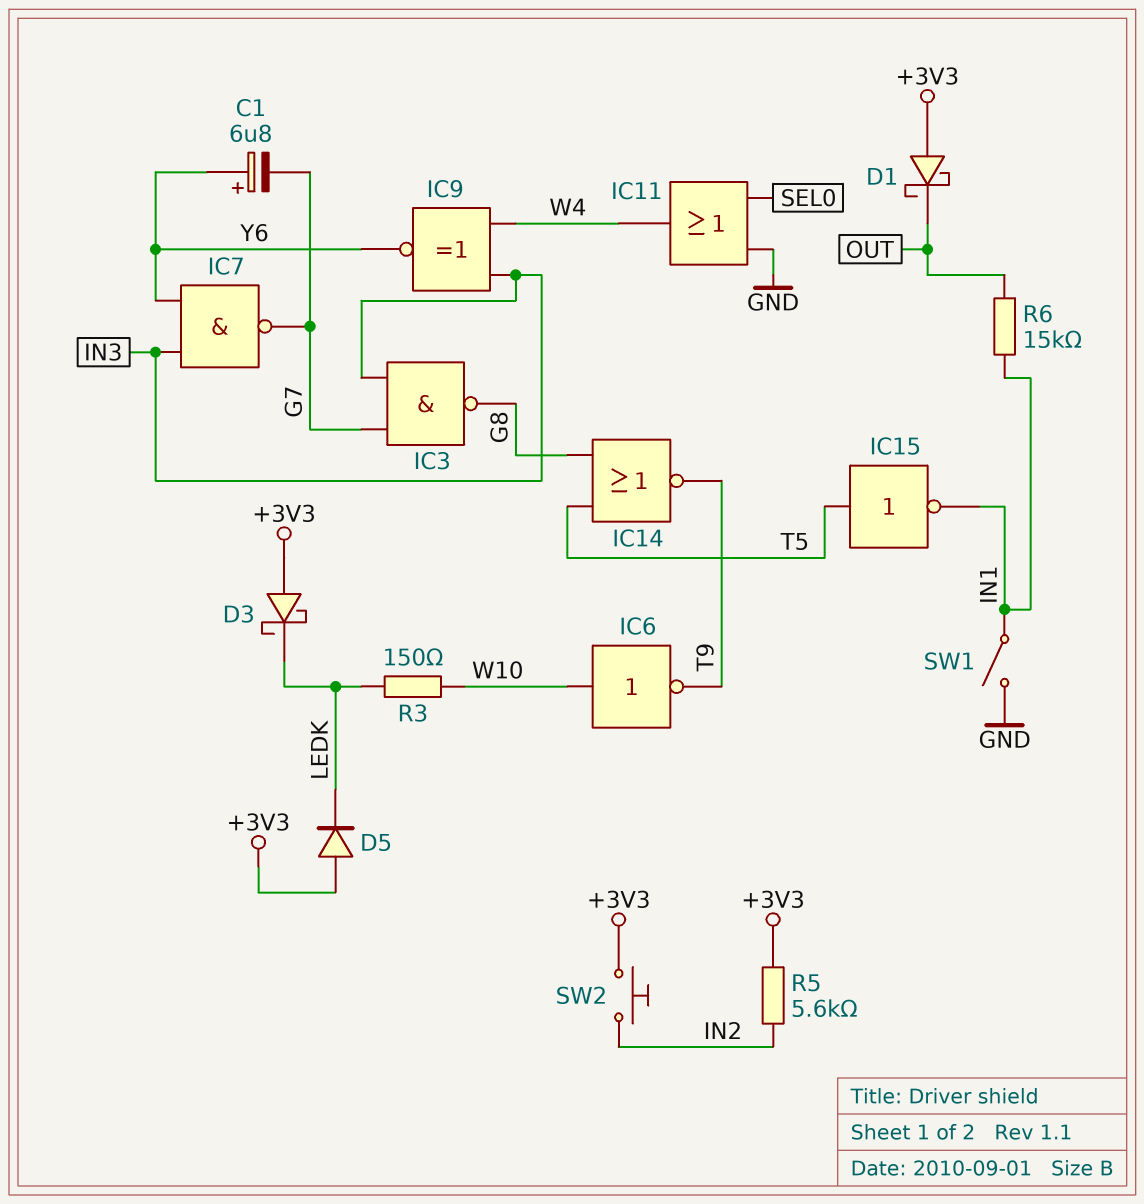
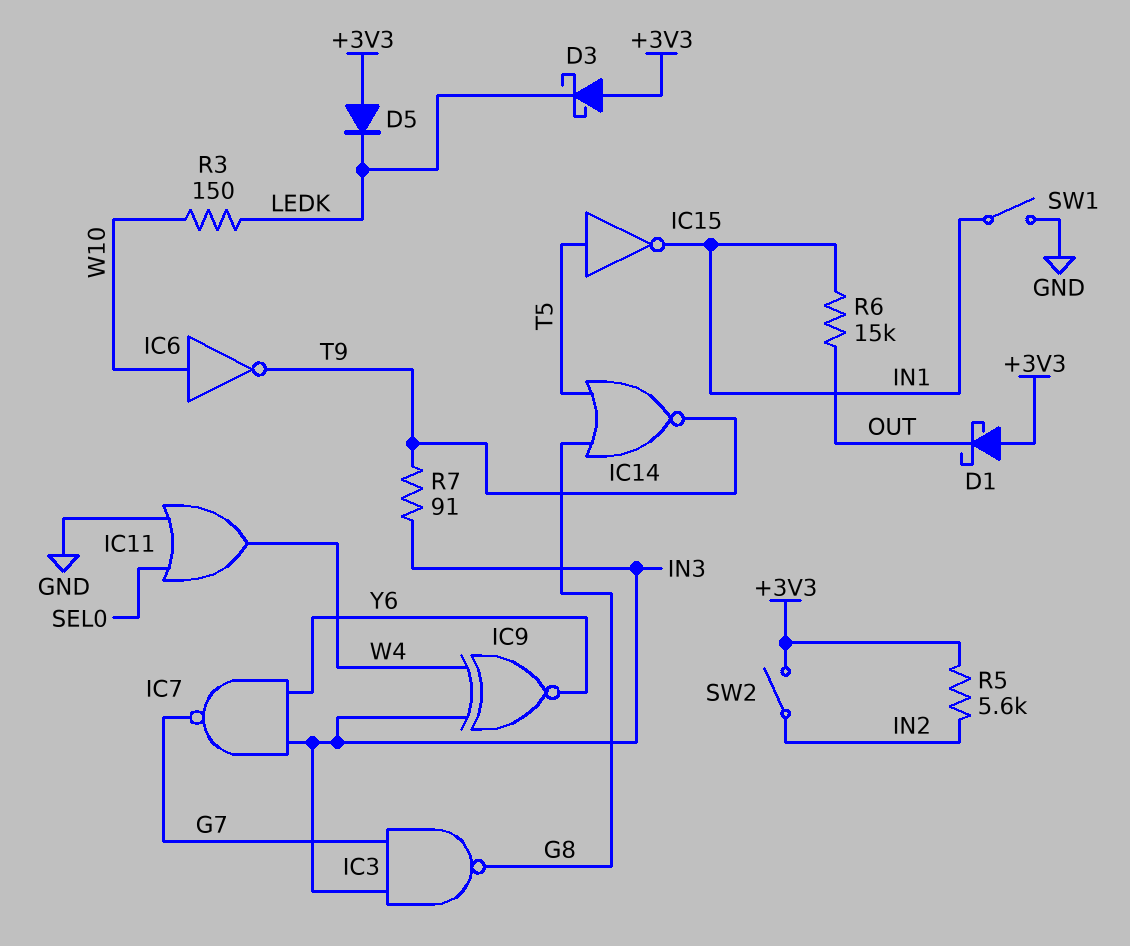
C1: 6.8uF (plus Y6, minus G7) -> none
R7: none -> 91 (IN3, T9)
SW2: button (+3V3, IN2) -> switch (+3V3, IN2)

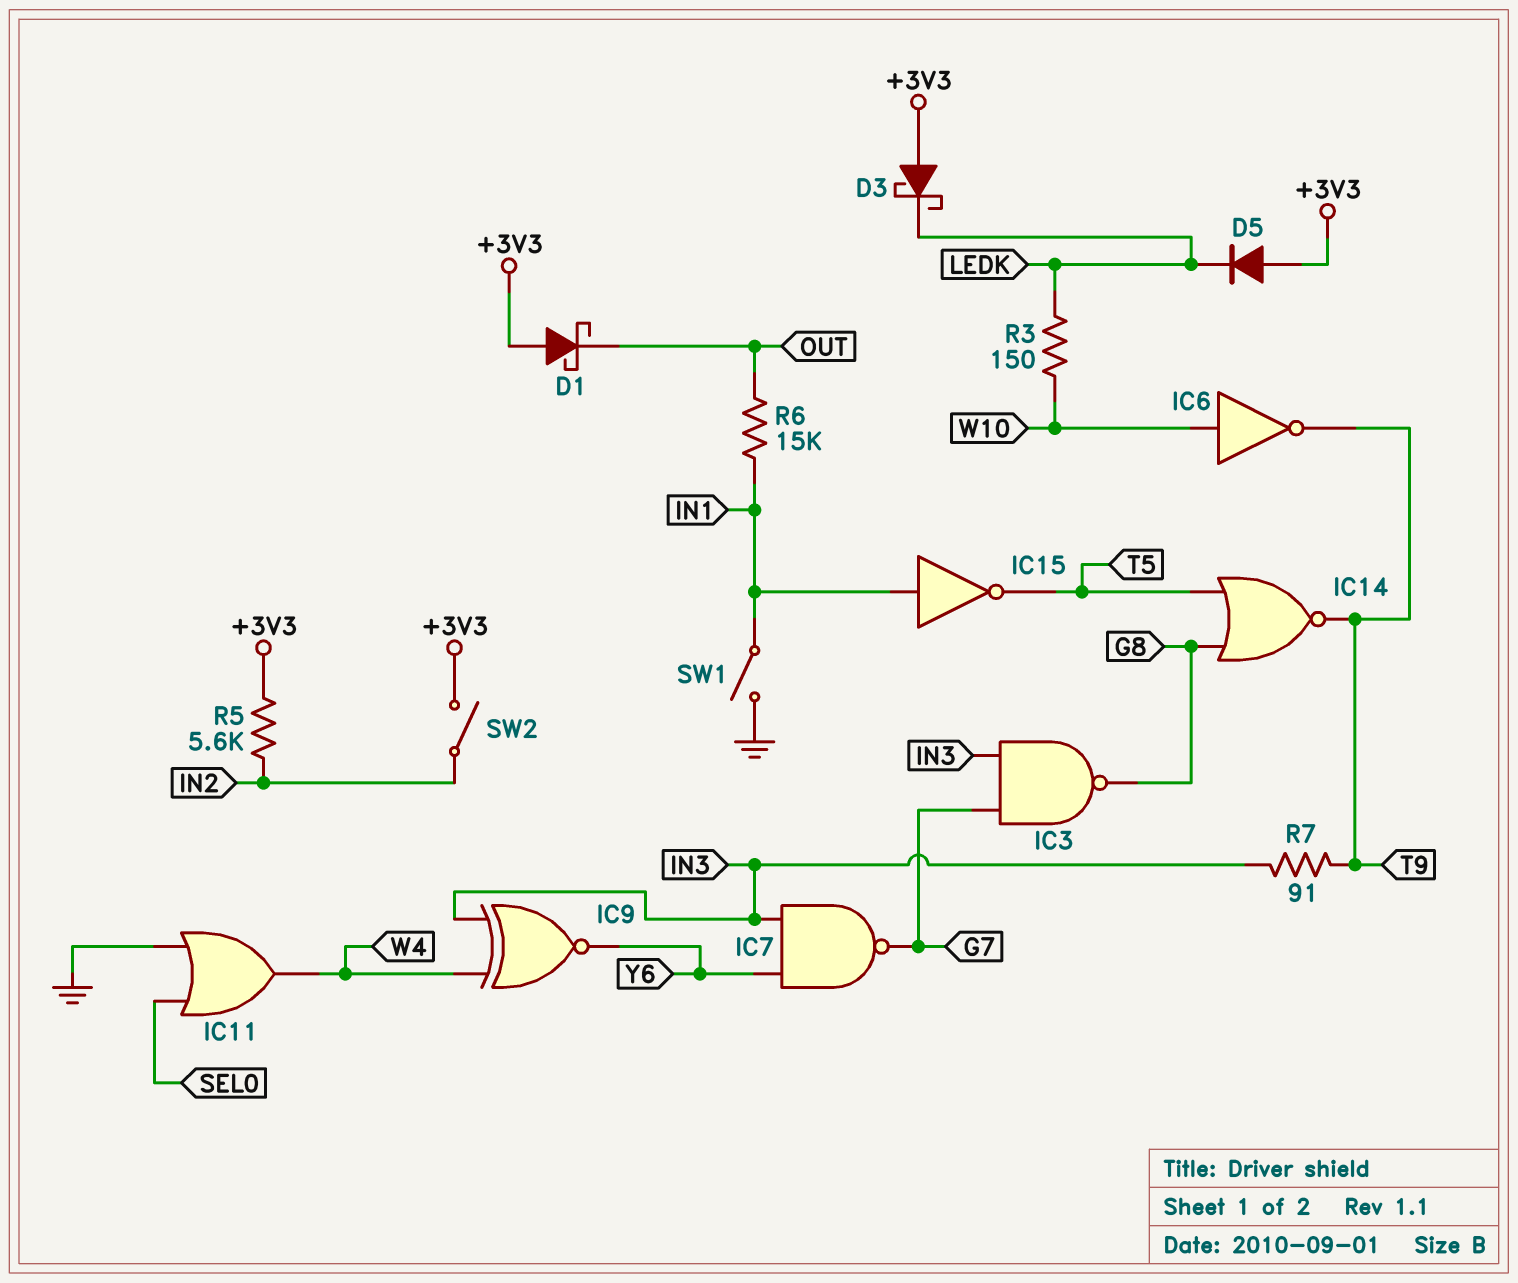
IC15: NOT (in T5, out IN1) -> NOT (in IN1, out T5)

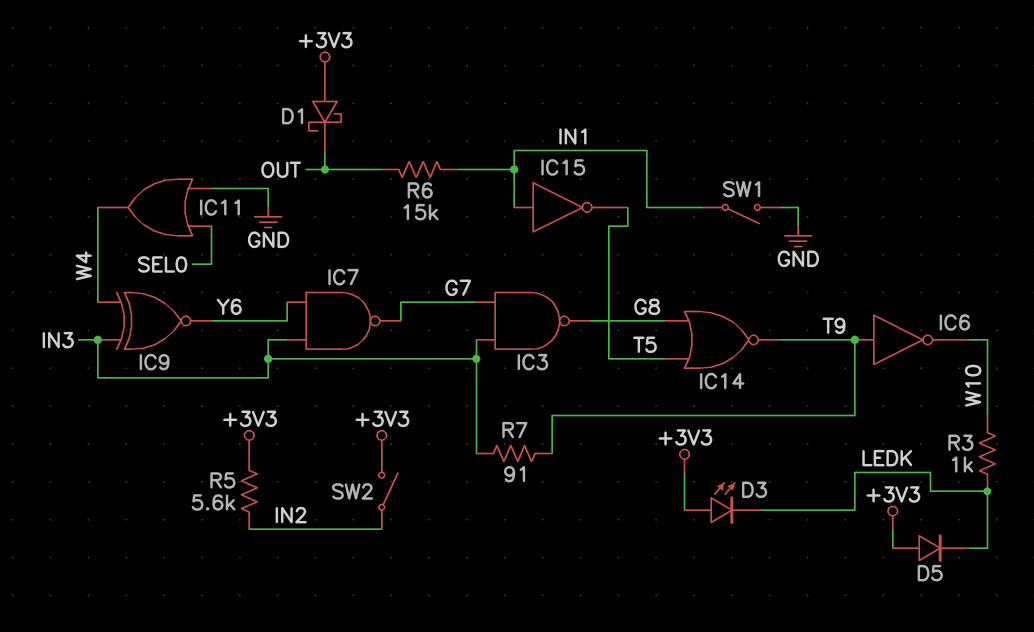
D3: schottky (A +3V3, K LEDK) -> LED (A +3V3, K LEDK)
IC6: NOT (in W10, out T9) -> NOT (in T9, out W10)
R3: 150 (LEDK, W10) -> 1k (LEDK, W10)

